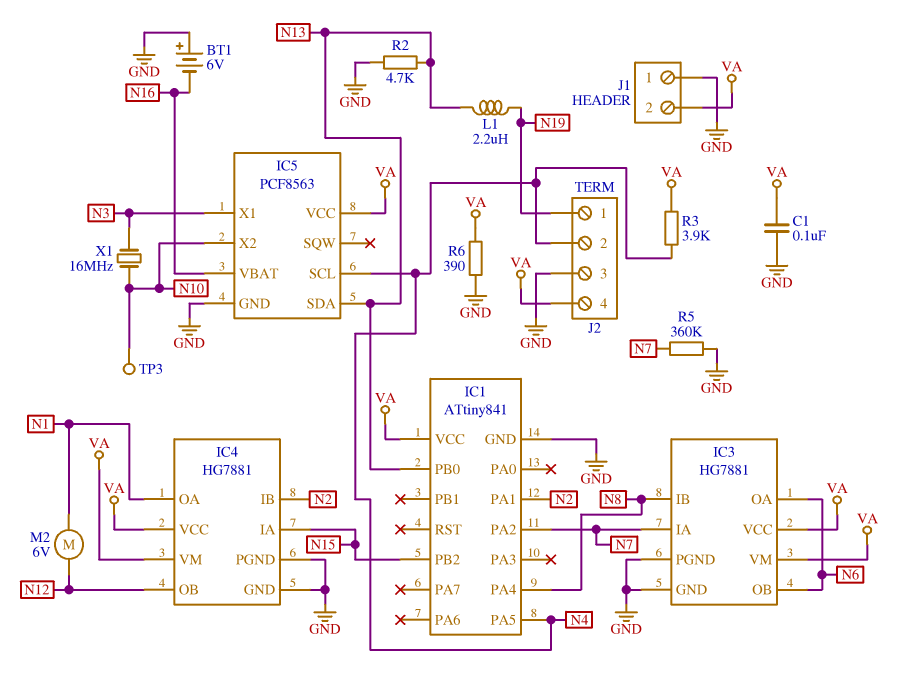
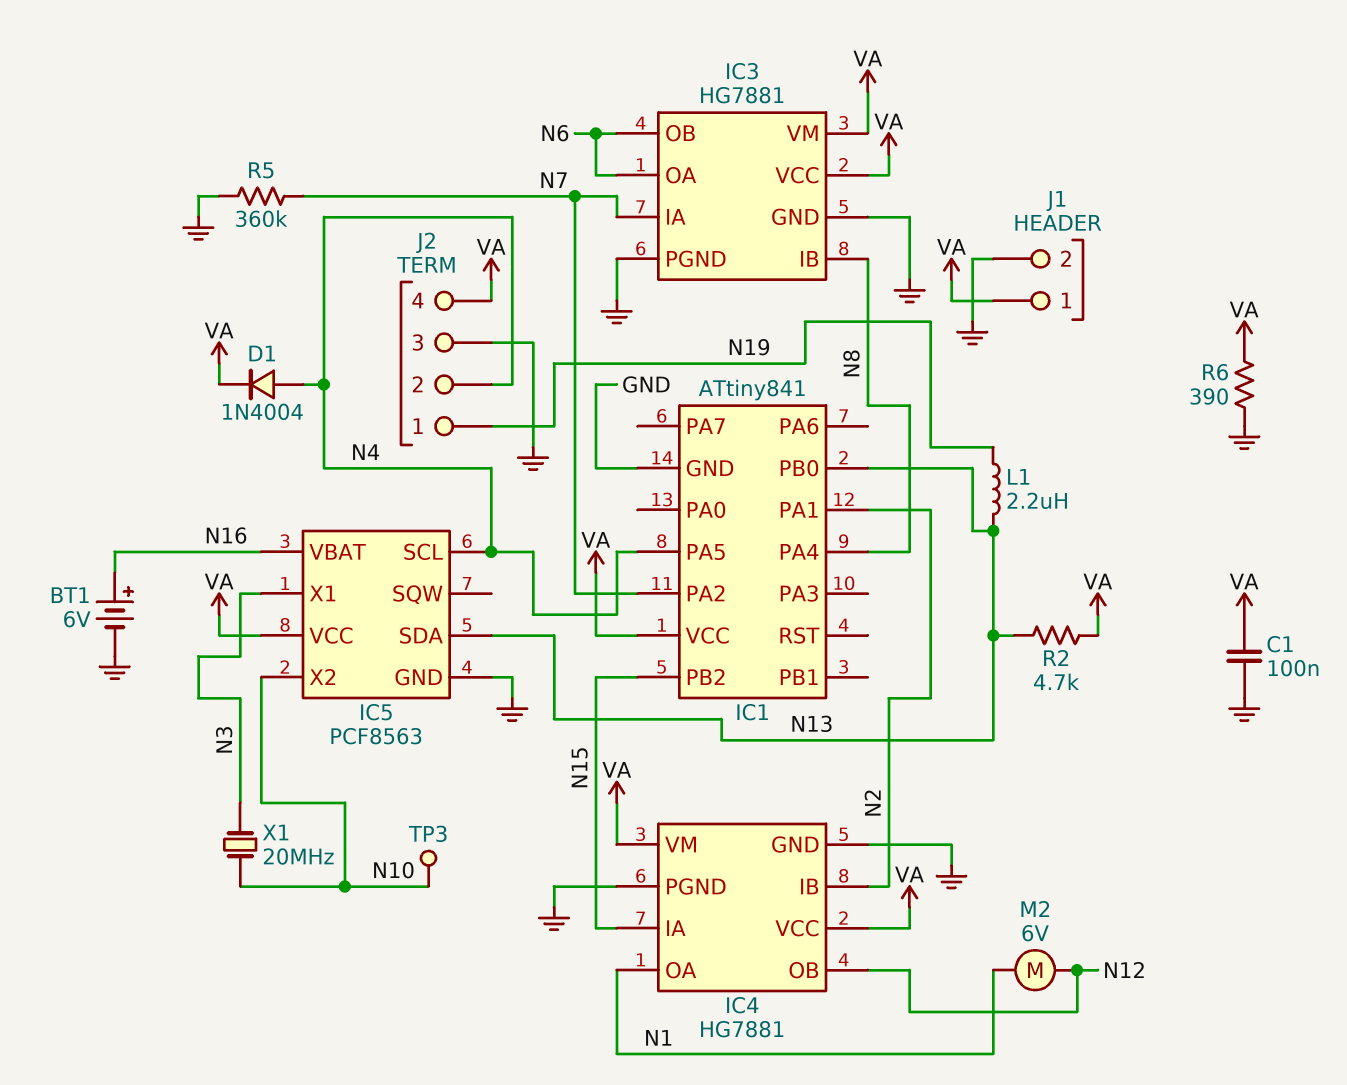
BT1: 6V (plus GND, minus N16) -> 6V (plus N16, minus GND)
D1: none -> diode 1N4004 (A N4, K VA)
J1 pin 1: GND -> VA
J1 pin 2: VA -> GND
R2: 4.7k (GND, N13) -> 4.7k (N13, VA)
R3: 3.9k (N4, VA) -> none
X1: 16MHz (N3, N10) -> 20MHz (N3, N10)

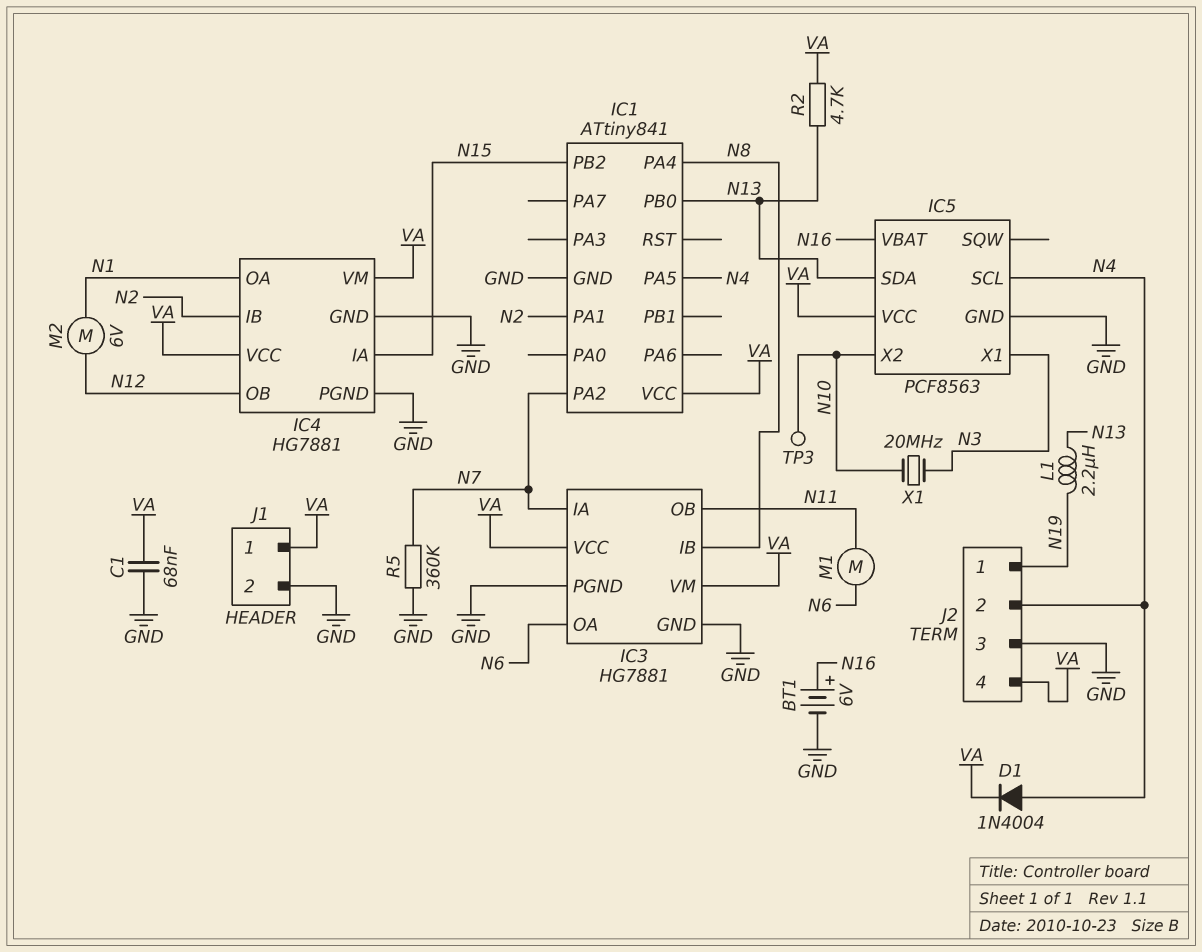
C1: 100nF (GND, VA) -> 68nF (GND, VA)
IC3 pin OB: N6 -> N11
M1: none -> motor (N6, N11)
R6: 390 (GND, VA) -> none

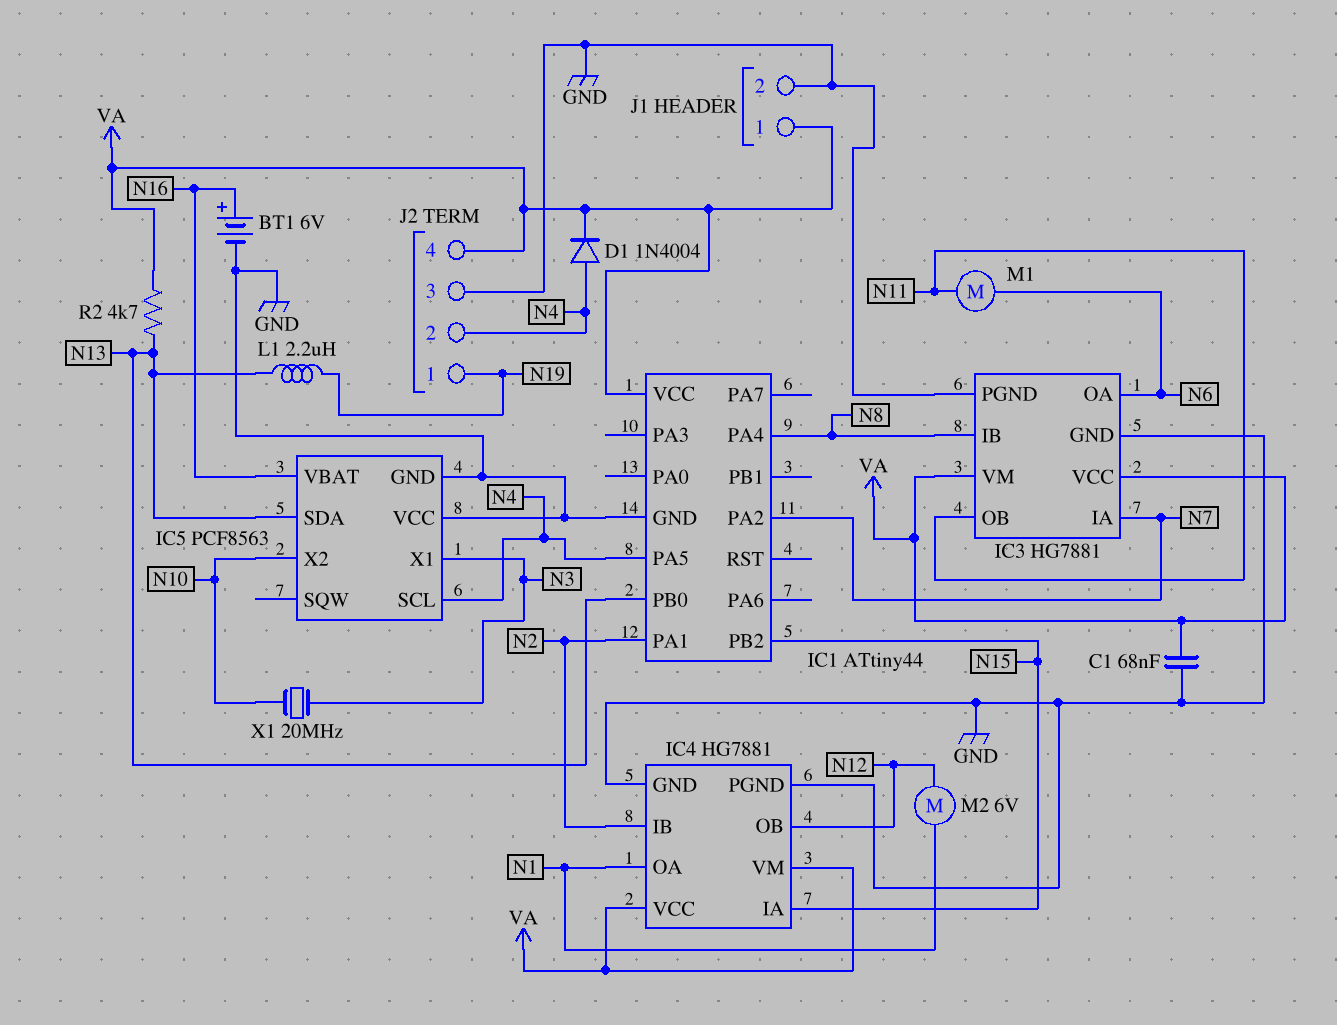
IC1: ATtiny841 -> ATtiny44
IC5 pin VCC: VA -> GND
R5: 360k (GND, N7) -> none
TP3: test point (N10) -> none

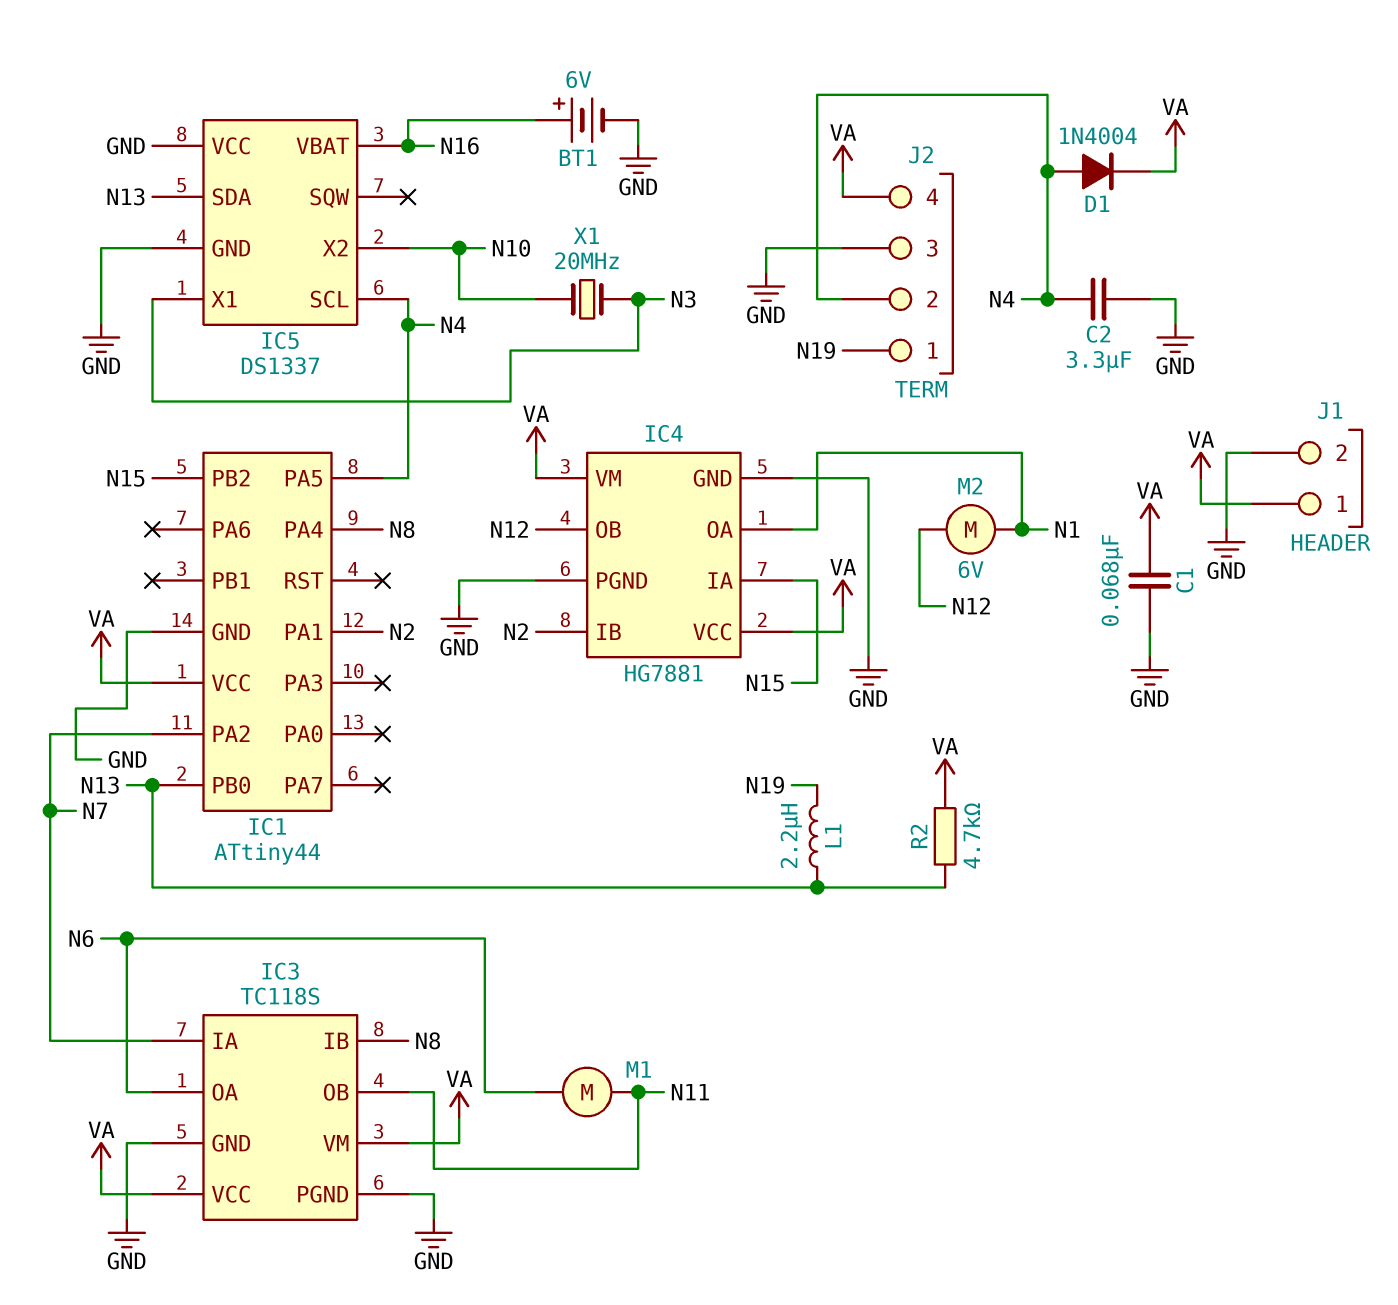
C2: none -> 3.3uF (GND, N4)
IC3: HG7881 -> TC118S
IC5: PCF8563 -> DS1337

